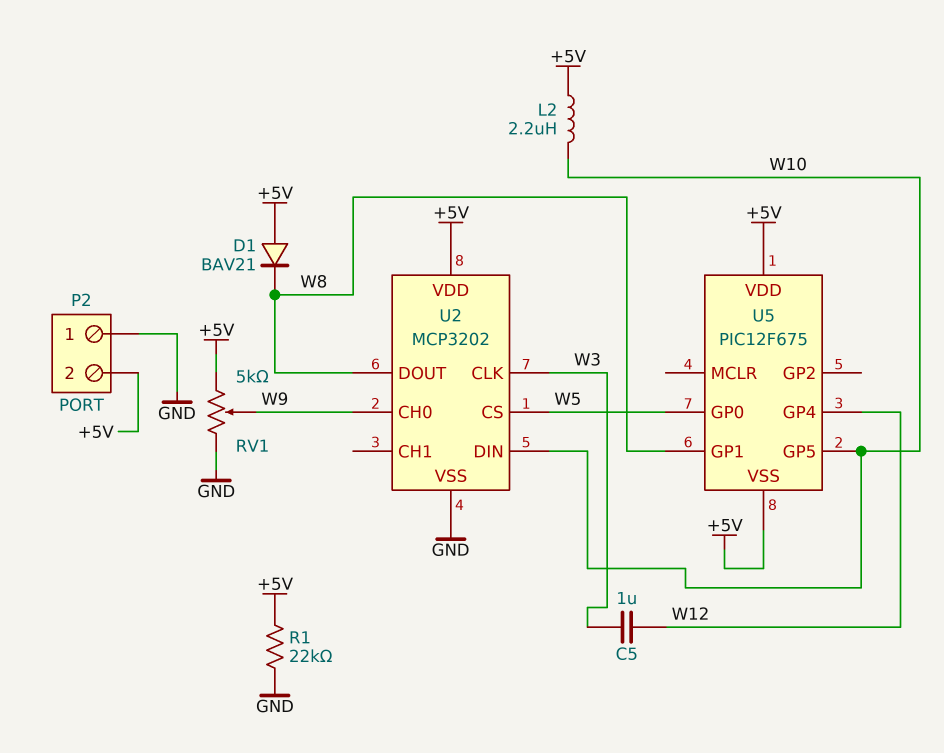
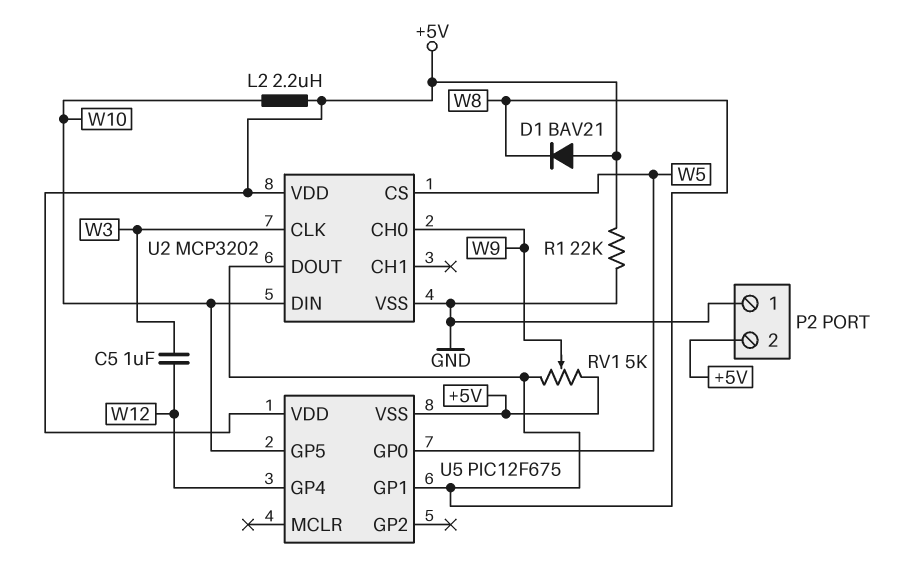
RV1: 5k (+5V, GND, wiper W9) -> 5k (+5V, W8, wiper W9)

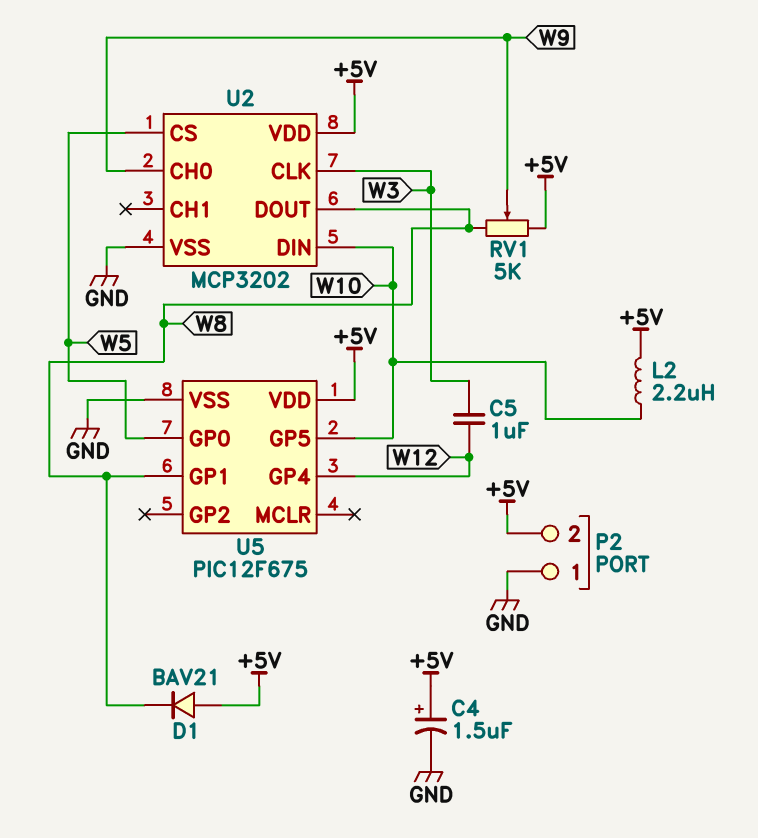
C4: none -> 1.5uF (plus +5V, minus GND)
R1: 22k (+5V, GND) -> none
U5 pin VSS: +5V -> GND

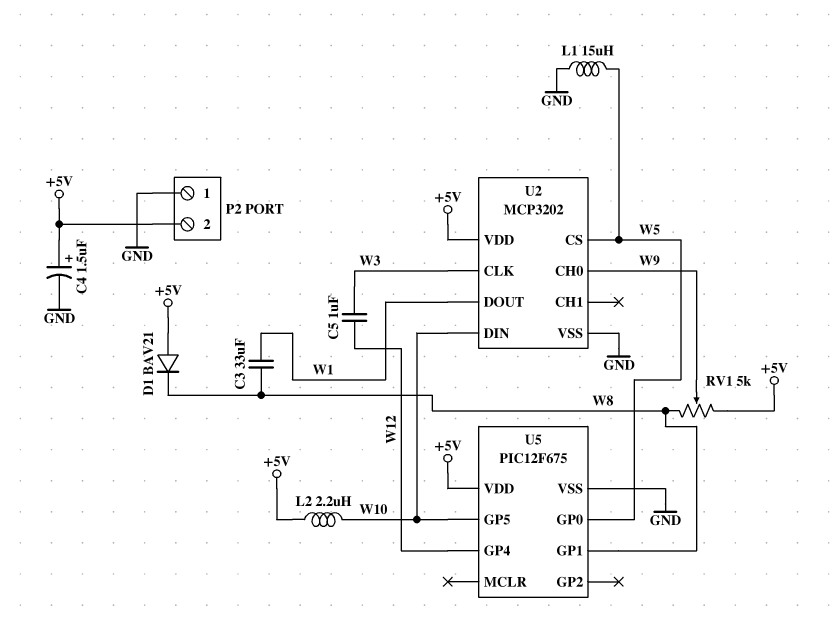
C3: none -> 33uF (W1, W8)
L1: none -> 15uH (GND, W5)
U2 pin DOUT: W8 -> W1

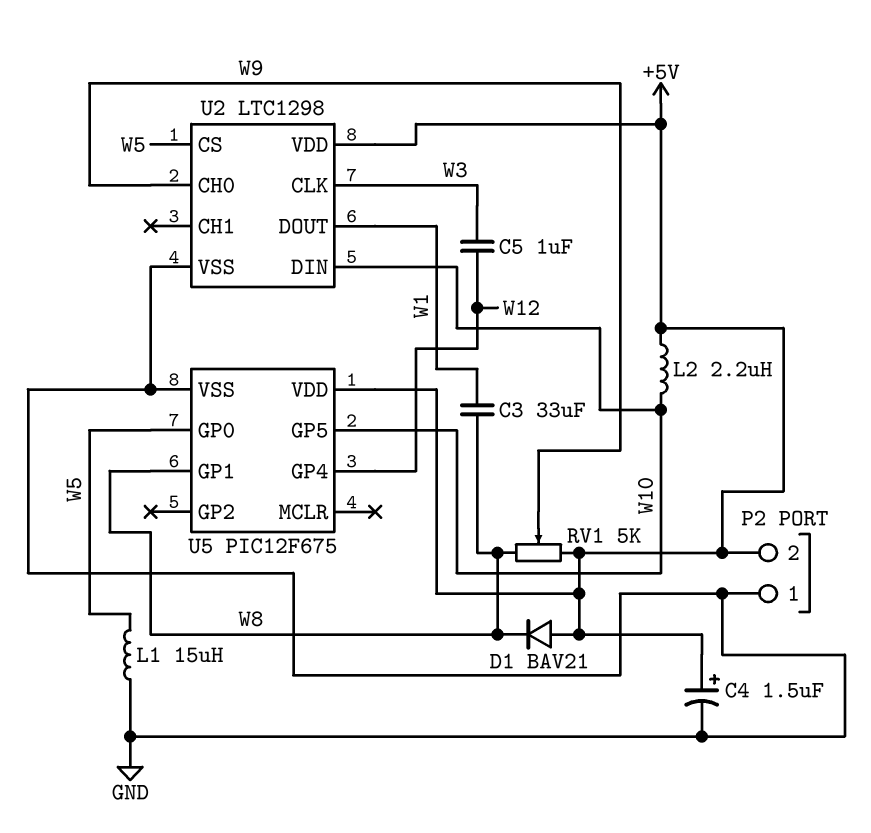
U2: MCP3202 -> LTC1298

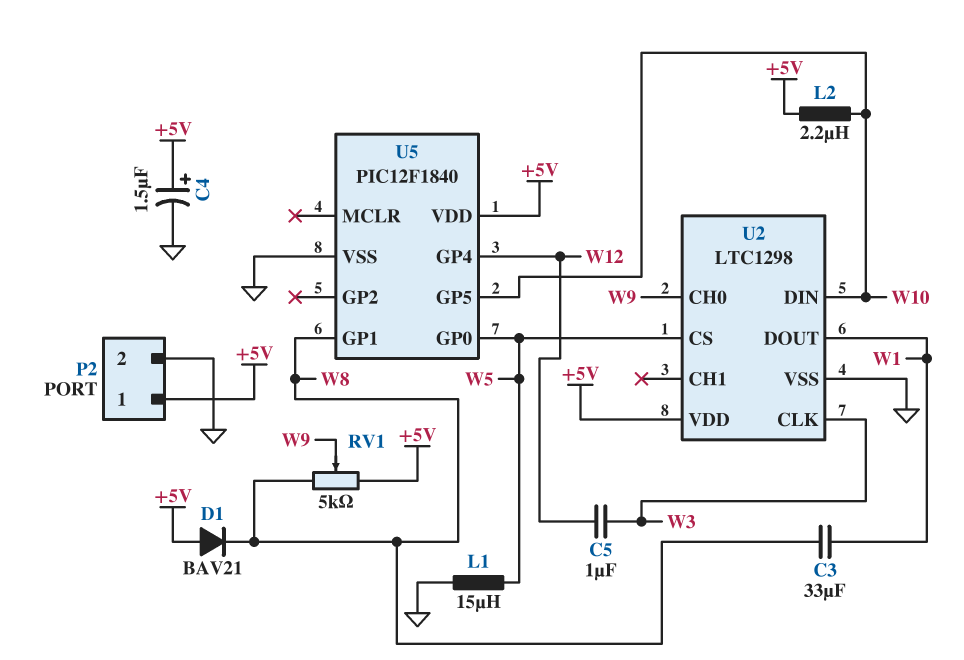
P2 pin 1: GND -> +5V
P2 pin 2: +5V -> GND
U5: PIC12F675 -> PIC12F1840

